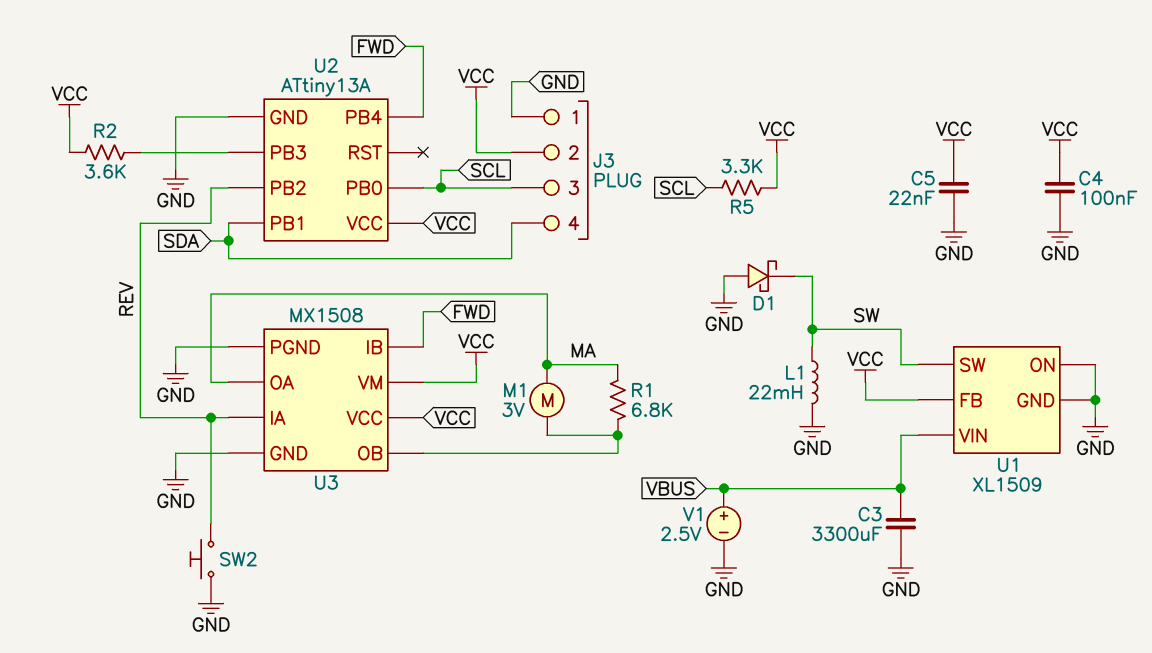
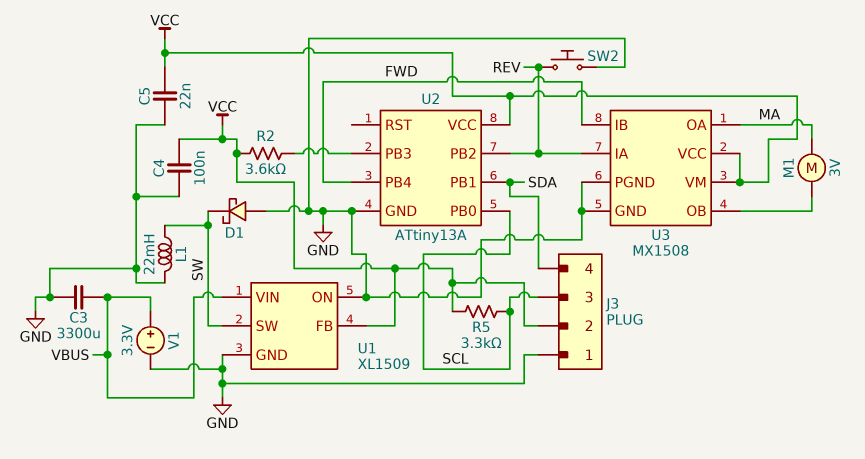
R1: 6.8k (MA, U3/OB) -> none
V1: 2.5V (plus VBUS, minus GND) -> 3.3V (plus VBUS, minus GND)

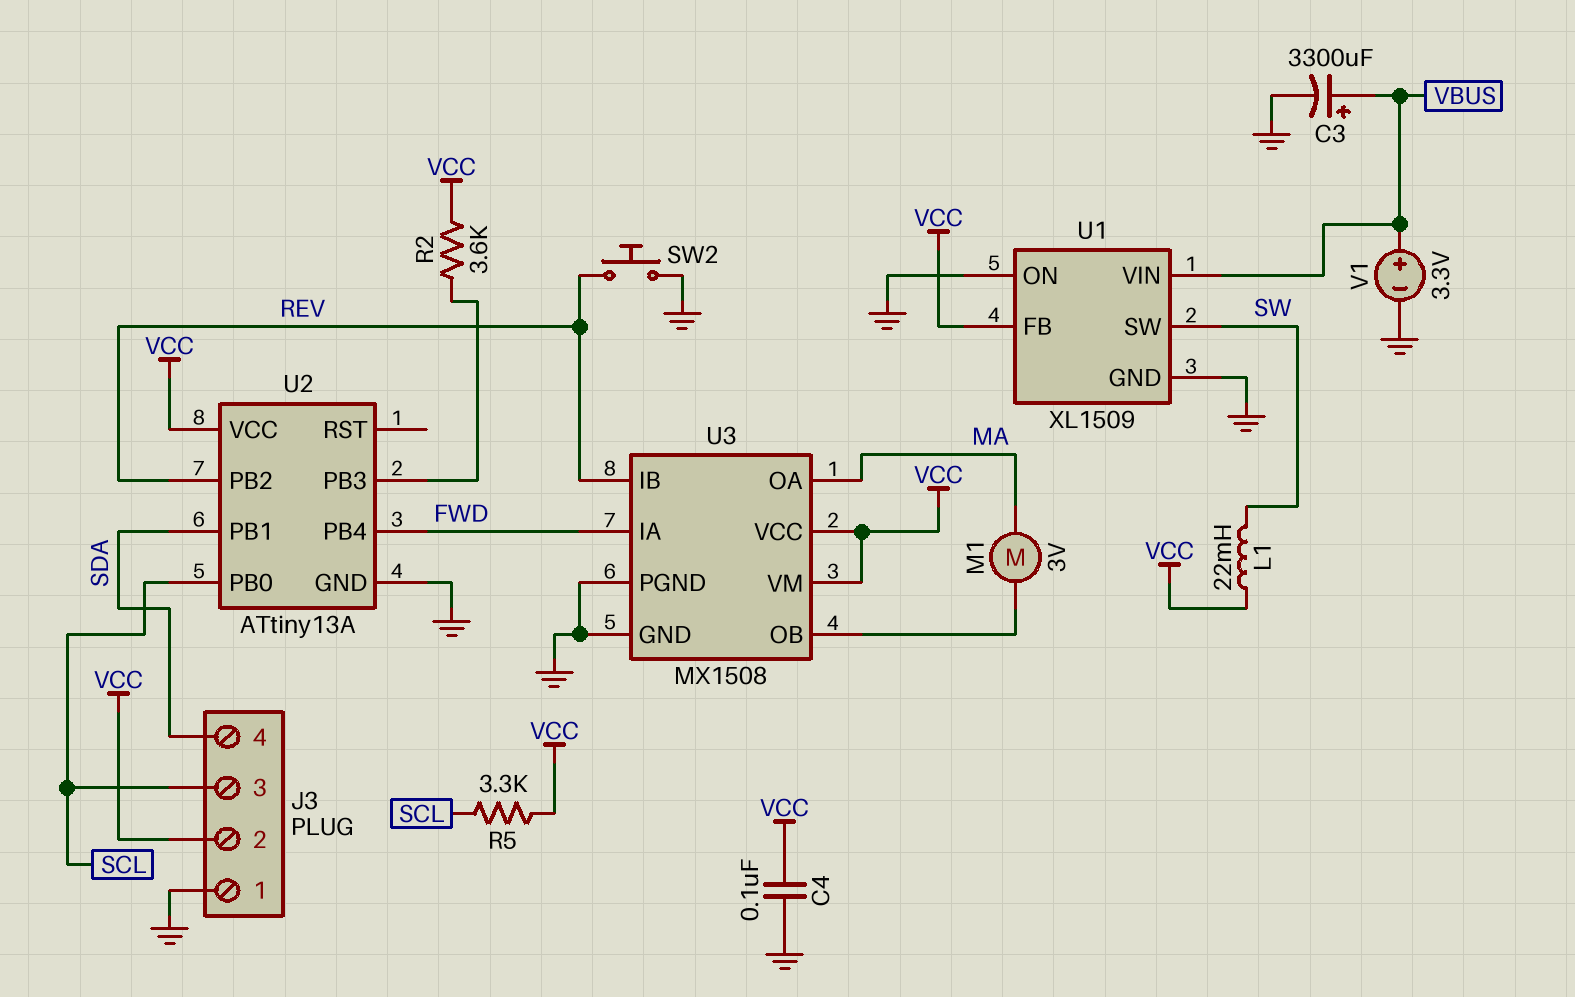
C3: 3300uF (GND, VBUS) -> 3300uF (plus VBUS, minus GND)
C5: 22nF (GND, VCC) -> none
D1: schottky (A GND, K SW) -> none
L1: 22mH (GND, SW) -> 22mH (SW, VCC)
U3 pin IA: REV -> FWD
U3 pin IB: FWD -> REV

